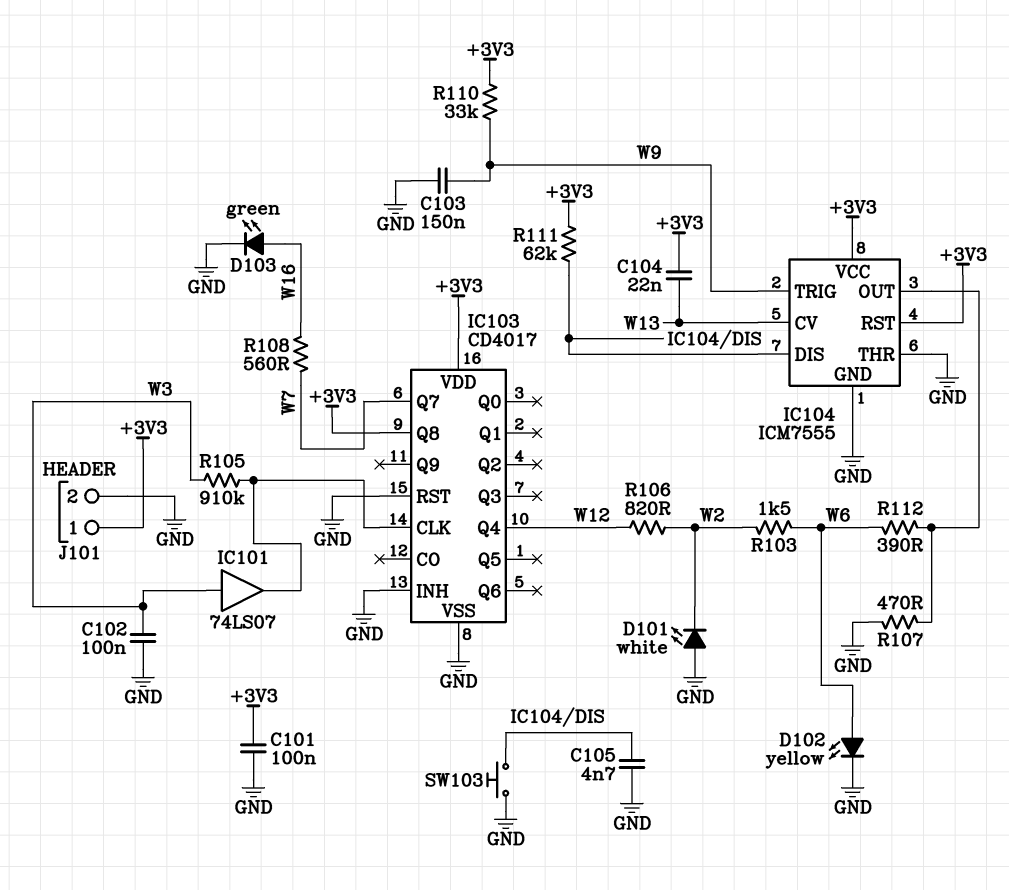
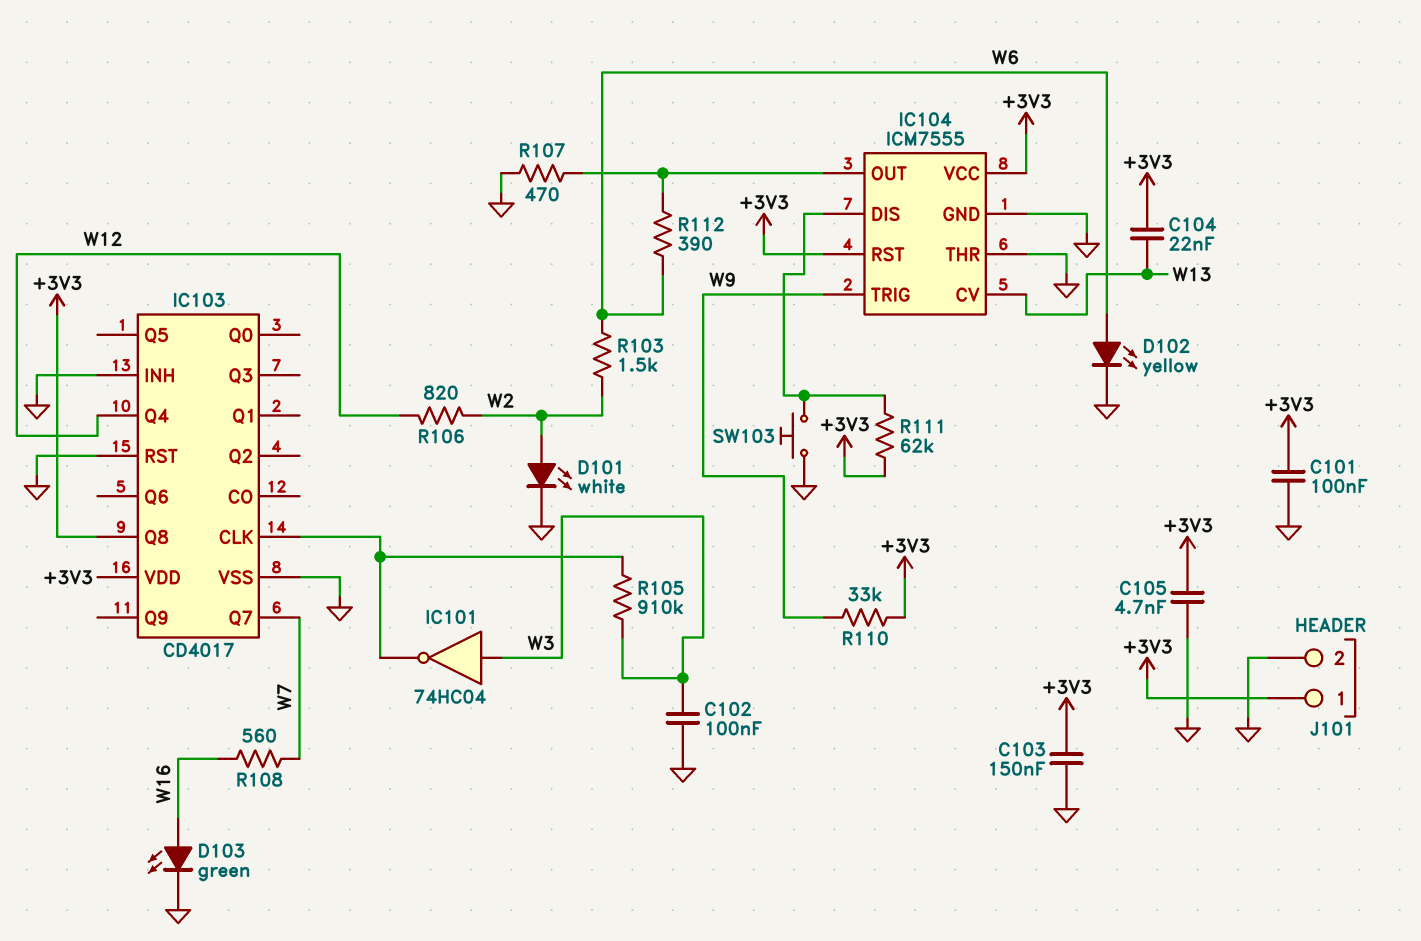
C103: 150nF (GND, W9) -> 150nF (+3V3, GND)
C105: 4.7nF (GND, IC104/DIS) -> 4.7nF (+3V3, GND)
D101: LED white (A GND, K W2) -> LED white (A W2, K GND)
IC101: buffer 74LS07 (in W3, out IC103/CLK) -> NOT 74HC04 (in W3, out IC103/CLK)

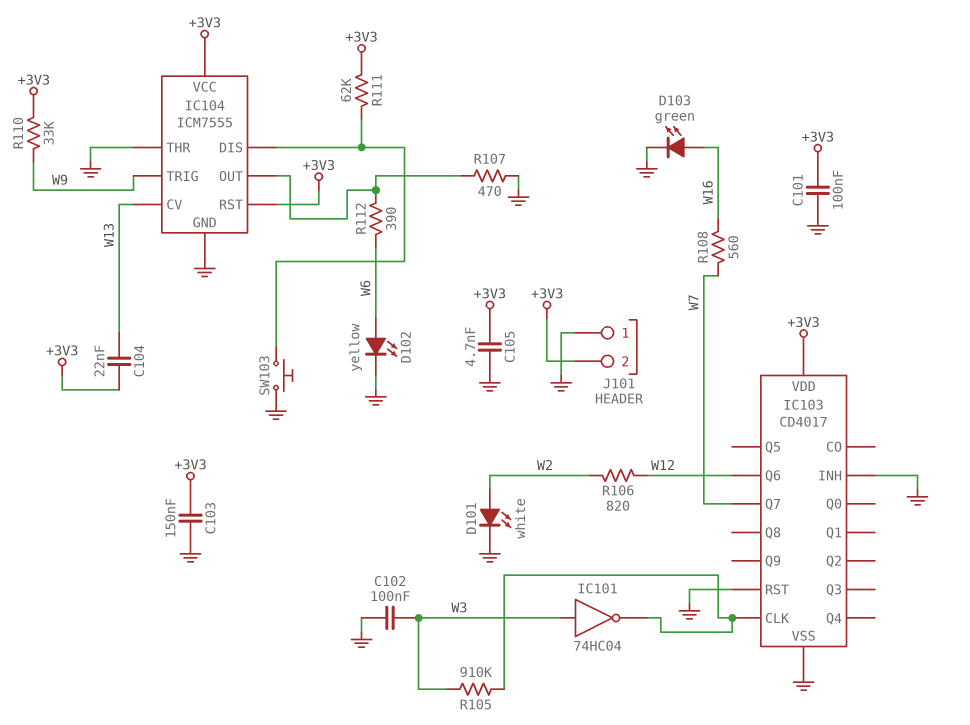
IC103 pin Q4: W12 -> none
IC103 pin Q6: none -> W12
IC103 pin Q8: +3V3 -> none
J101 pin 1: +3V3 -> GND
J101 pin 2: GND -> +3V3
R103: 1.5k (W2, W6) -> none

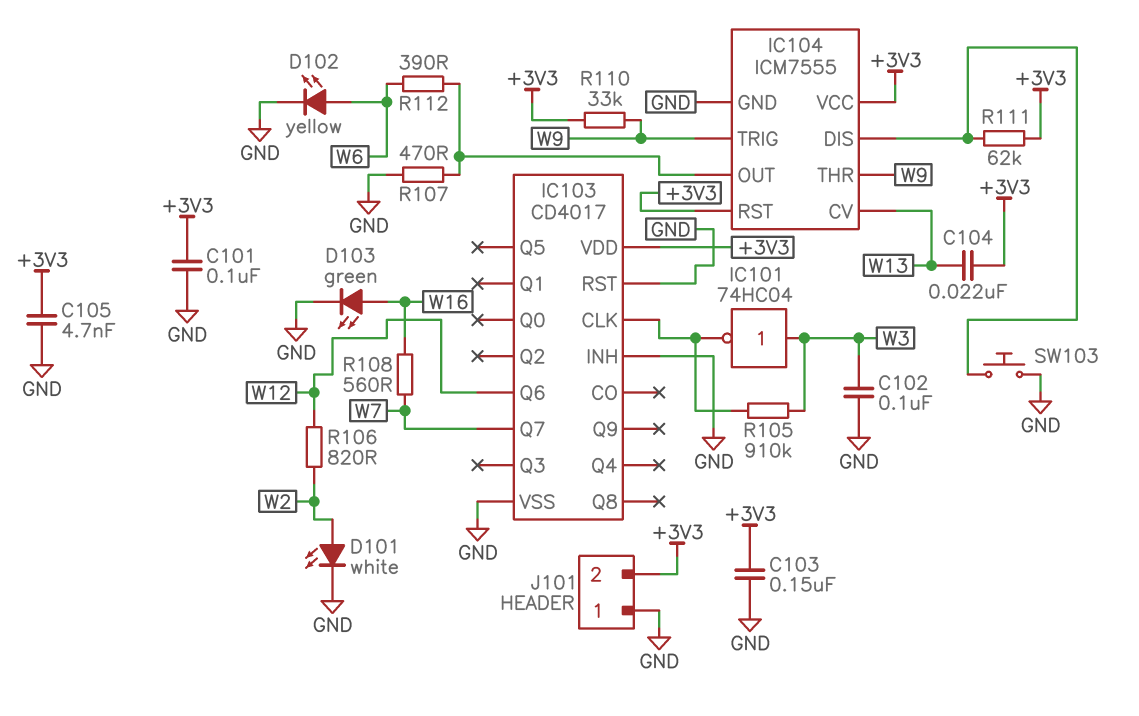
IC104 pin THR: GND -> W9

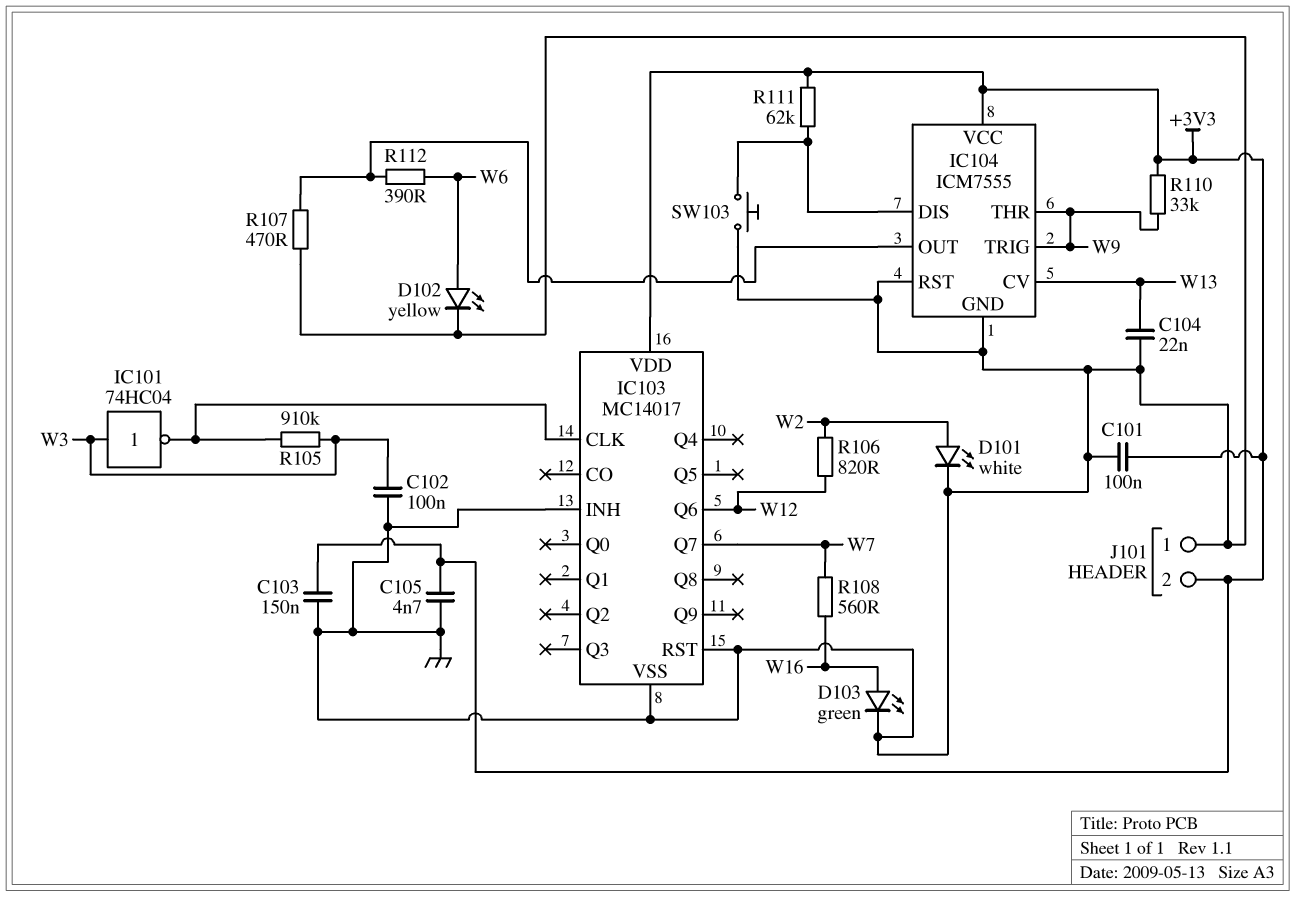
C104: 22nF (+3V3, W13) -> 22nF (GND, W13)
IC103: CD4017 -> MC14017
IC104 pin RST: +3V3 -> GND

